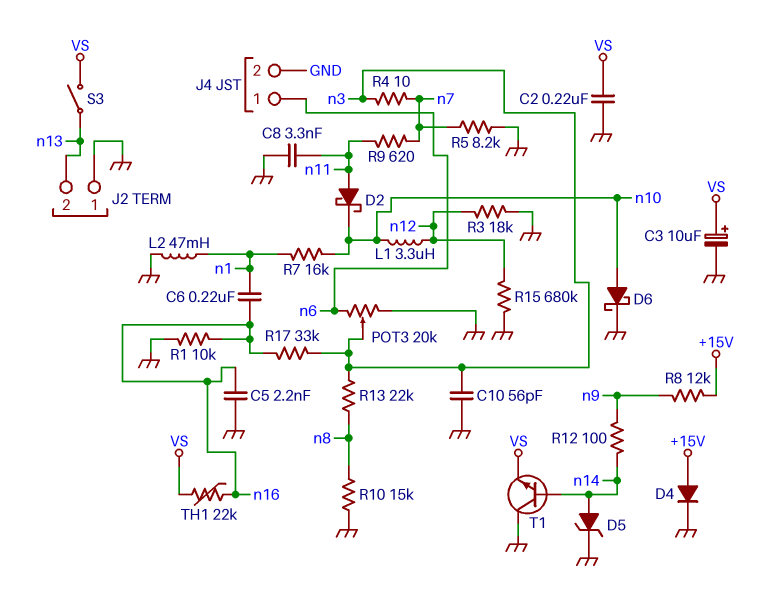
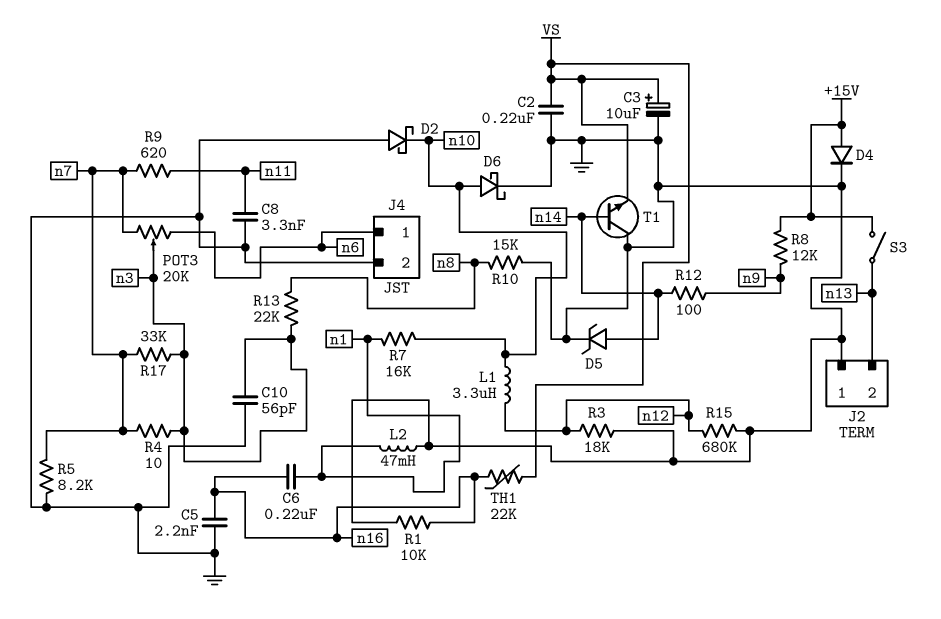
D2: schottky (A n11, K n10) -> schottky (A GND, K n10)
POT3: 20k (GND, n6, wiper n3) -> 20k (n6, n7, wiper n3)
R17: 33k (n3, n16) -> 33k (n3, n7)
S3: switch (VS, n13) -> switch (+15V, n13)

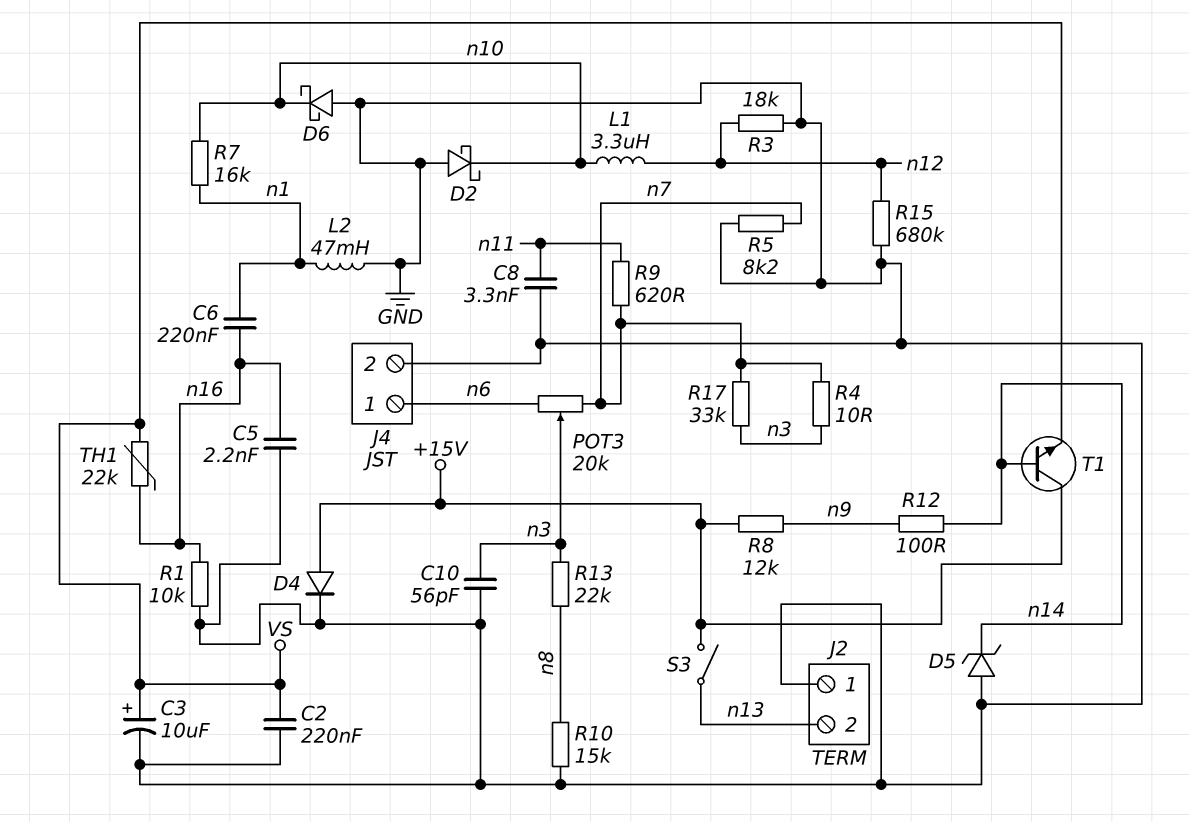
D5: zener (A n14, K GND) -> zener (A GND, K n14)
D6: schottky (A n10, K GND) -> schottky (A GND, K n10)
T1: NPN (B n14, C GND, E VS) -> NPN (B n14, C +15V, E VS)

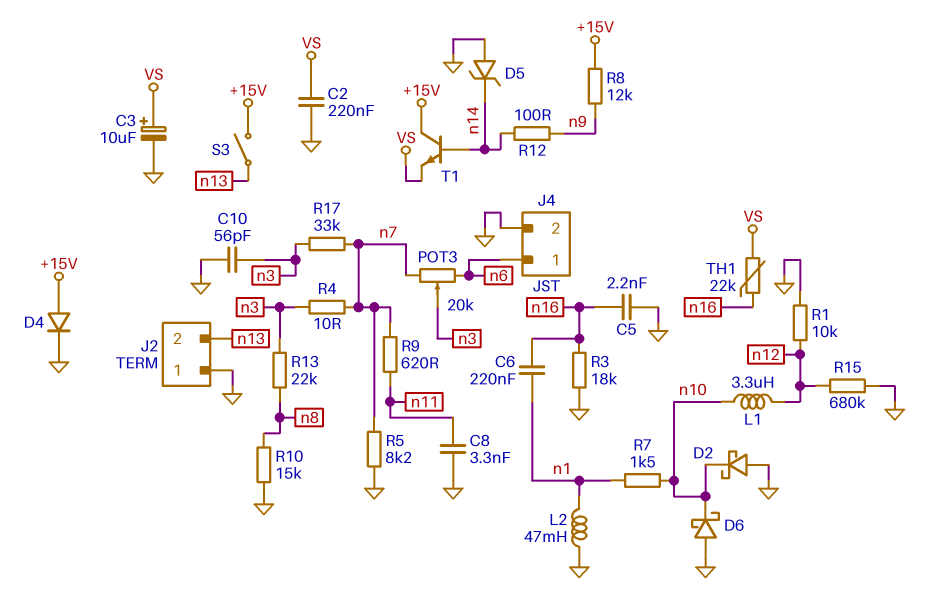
R1: 10k (GND, n16) -> 10k (GND, n12)
R3: 18k (GND, n12) -> 18k (GND, n16)
R7: 16k (n1, n10) -> 1.5k (n1, n10)

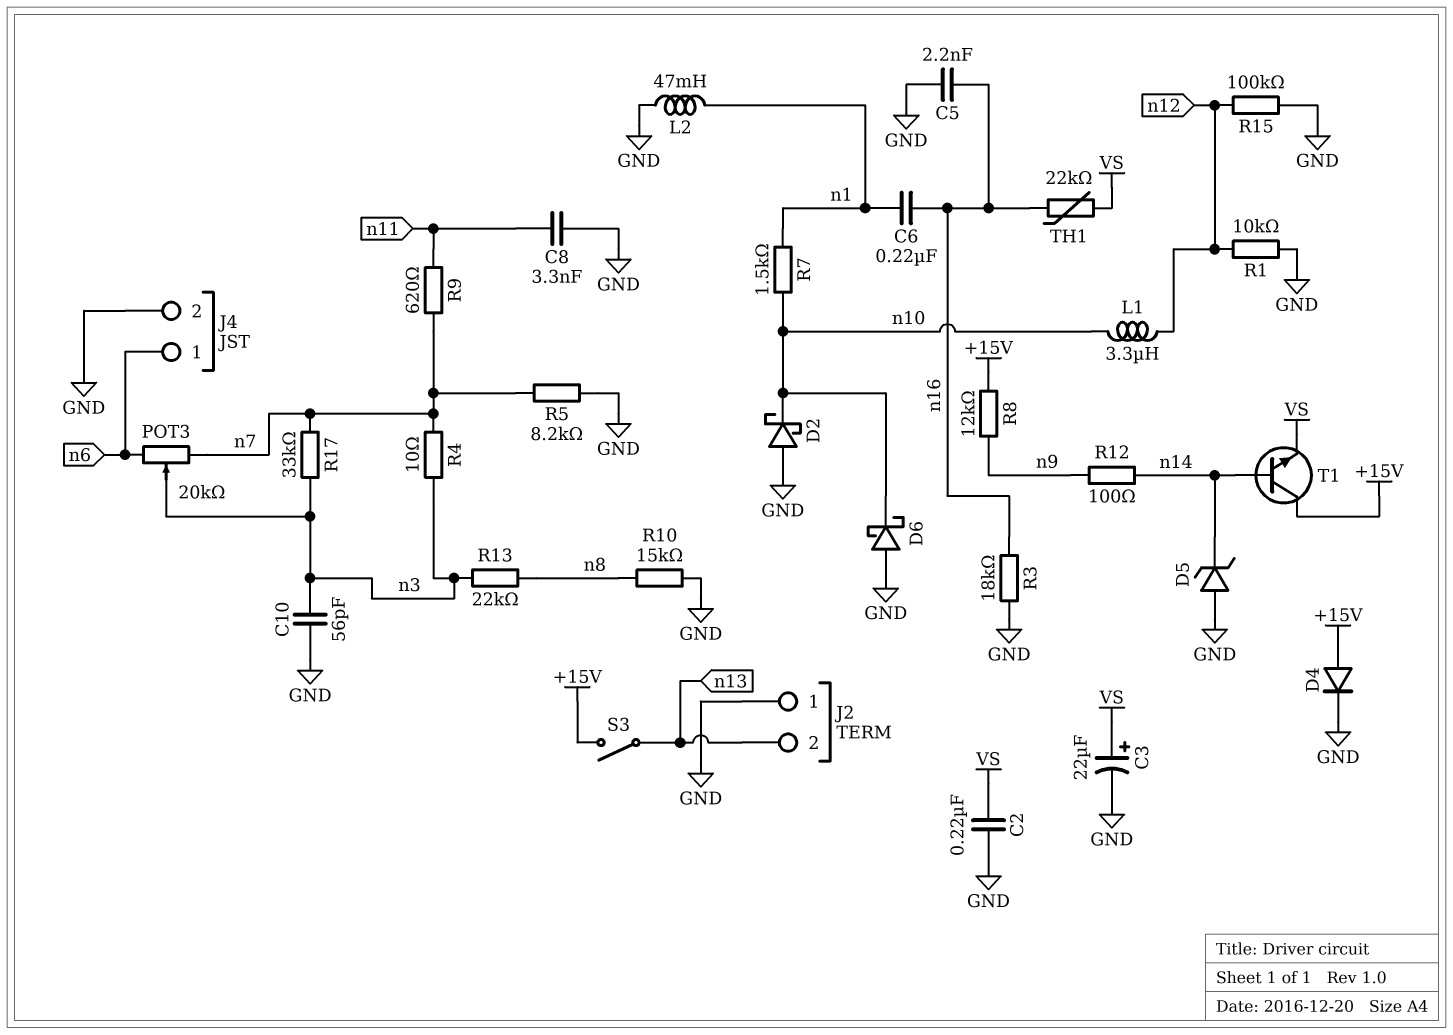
C3: 10uF (plus VS, minus GND) -> 22uF (plus VS, minus GND)
R15: 680k (GND, n12) -> 100k (GND, n12)

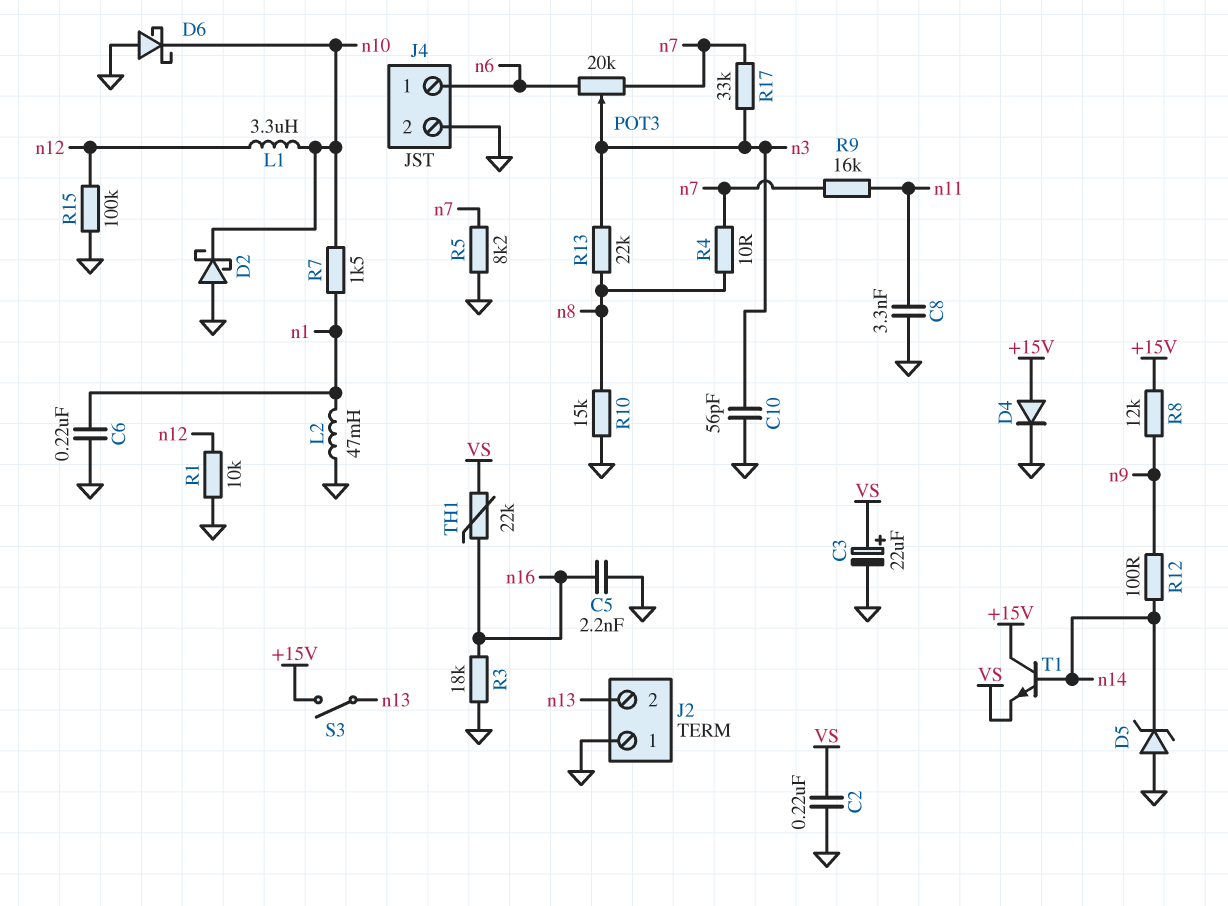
C6: 220nF (n1, n16) -> 220nF (GND, n1)
R4: 10 (n3, n7) -> 10 (n7, n8)
R9: 620 (n7, n11) -> 16k (n7, n11)

